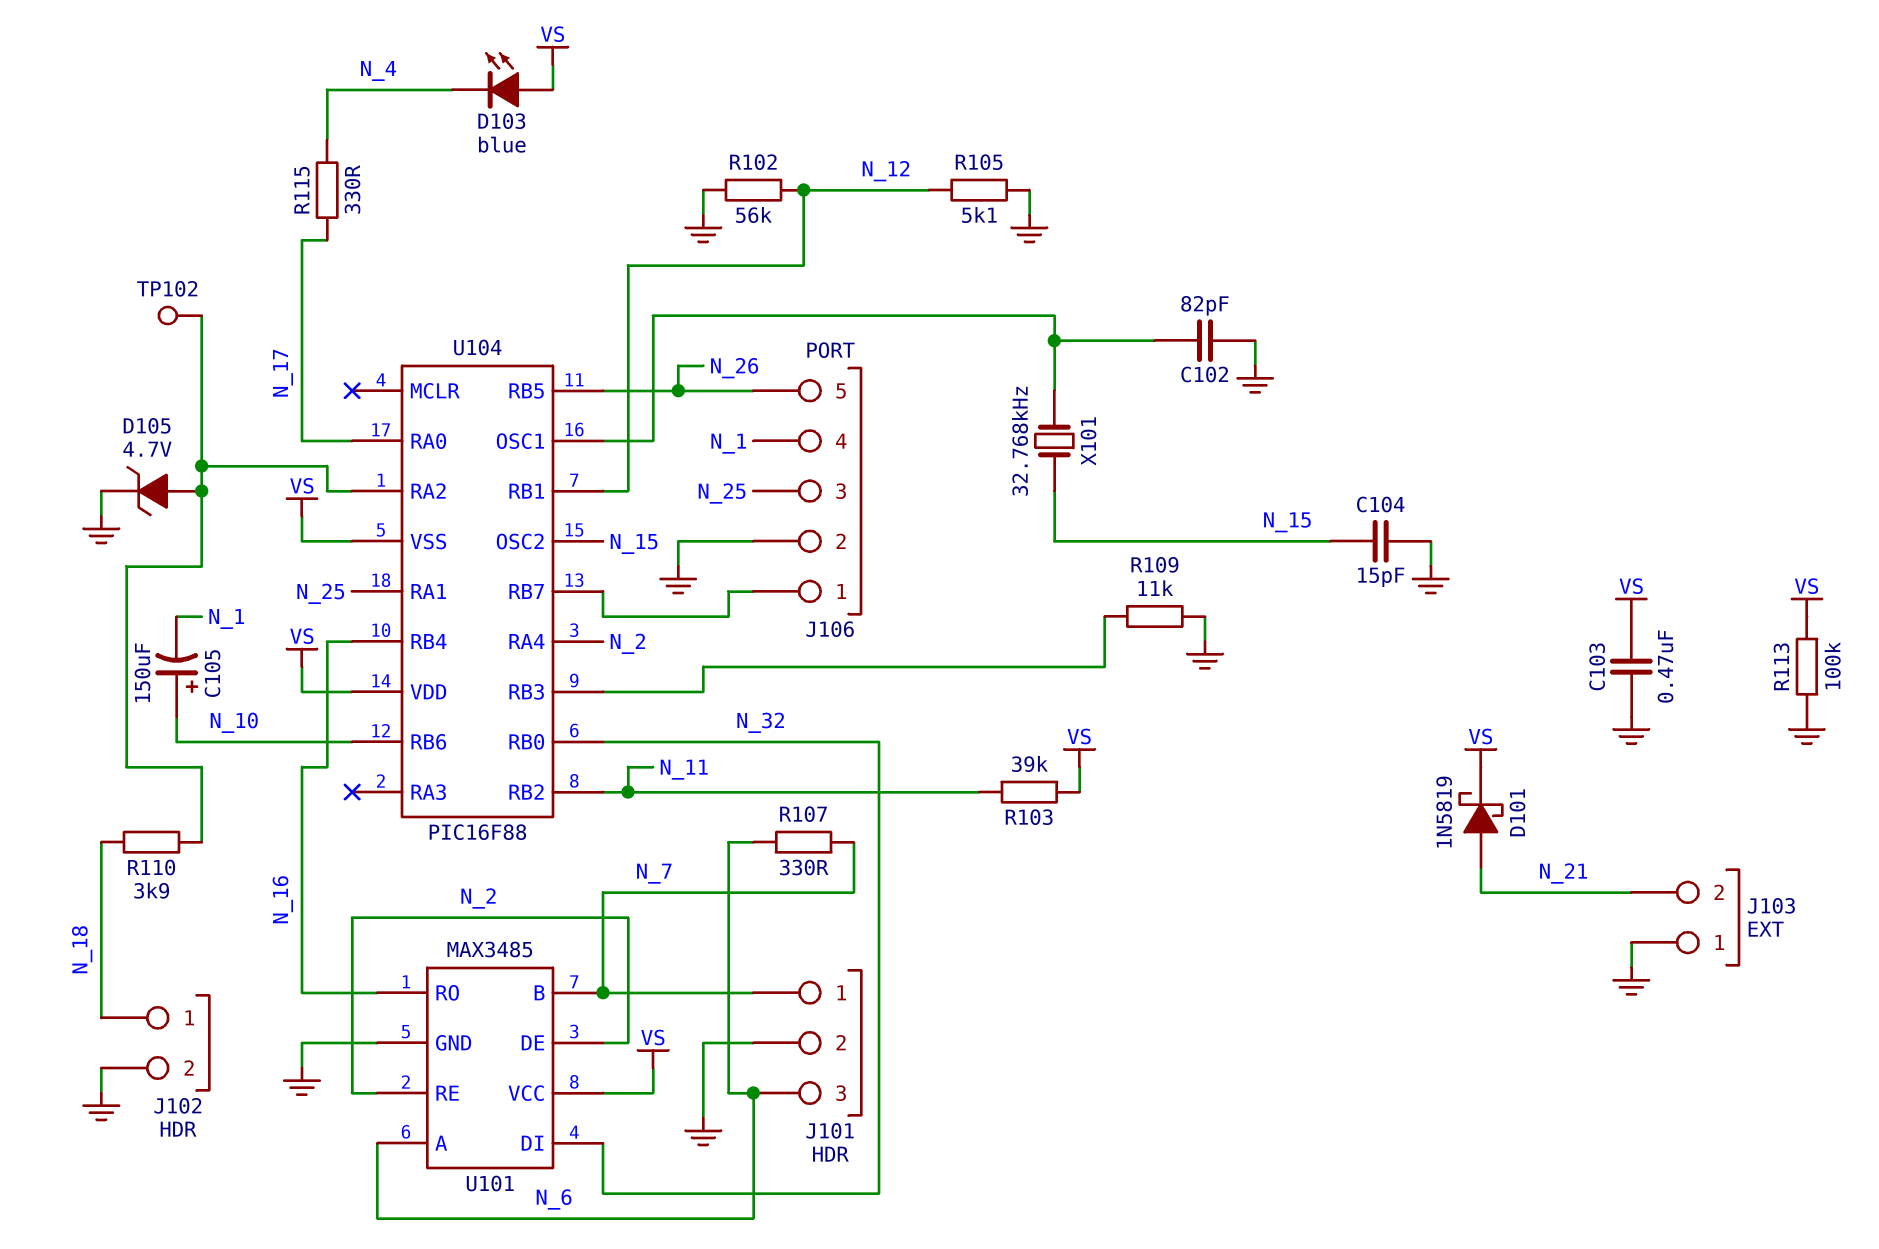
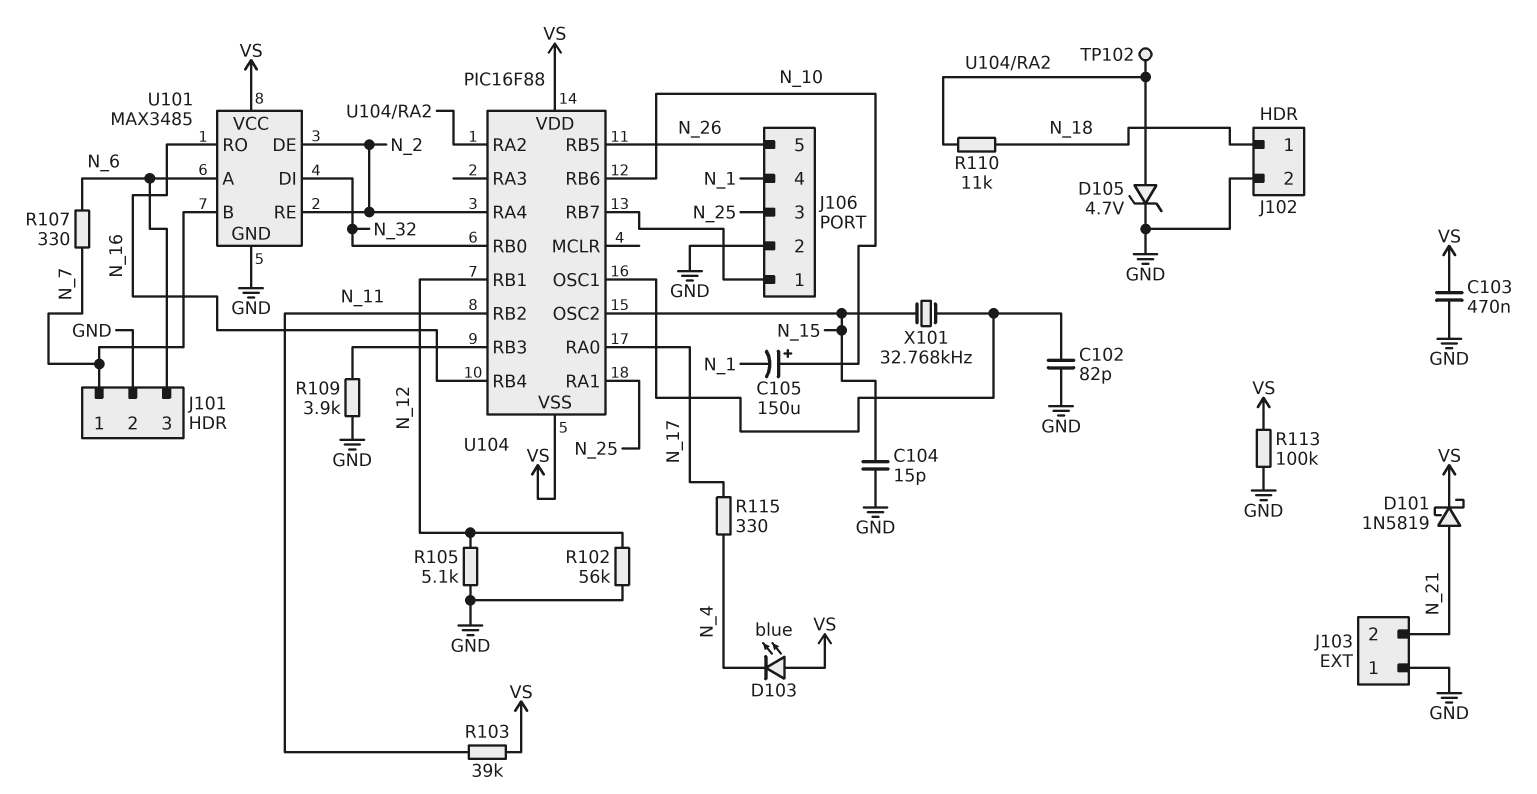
R109: 11k (GND, U104/RB3) -> 3.9k (GND, U104/RB3)
R110: 3.9k (N_18, U104/RA2) -> 11k (N_18, U104/RA2)

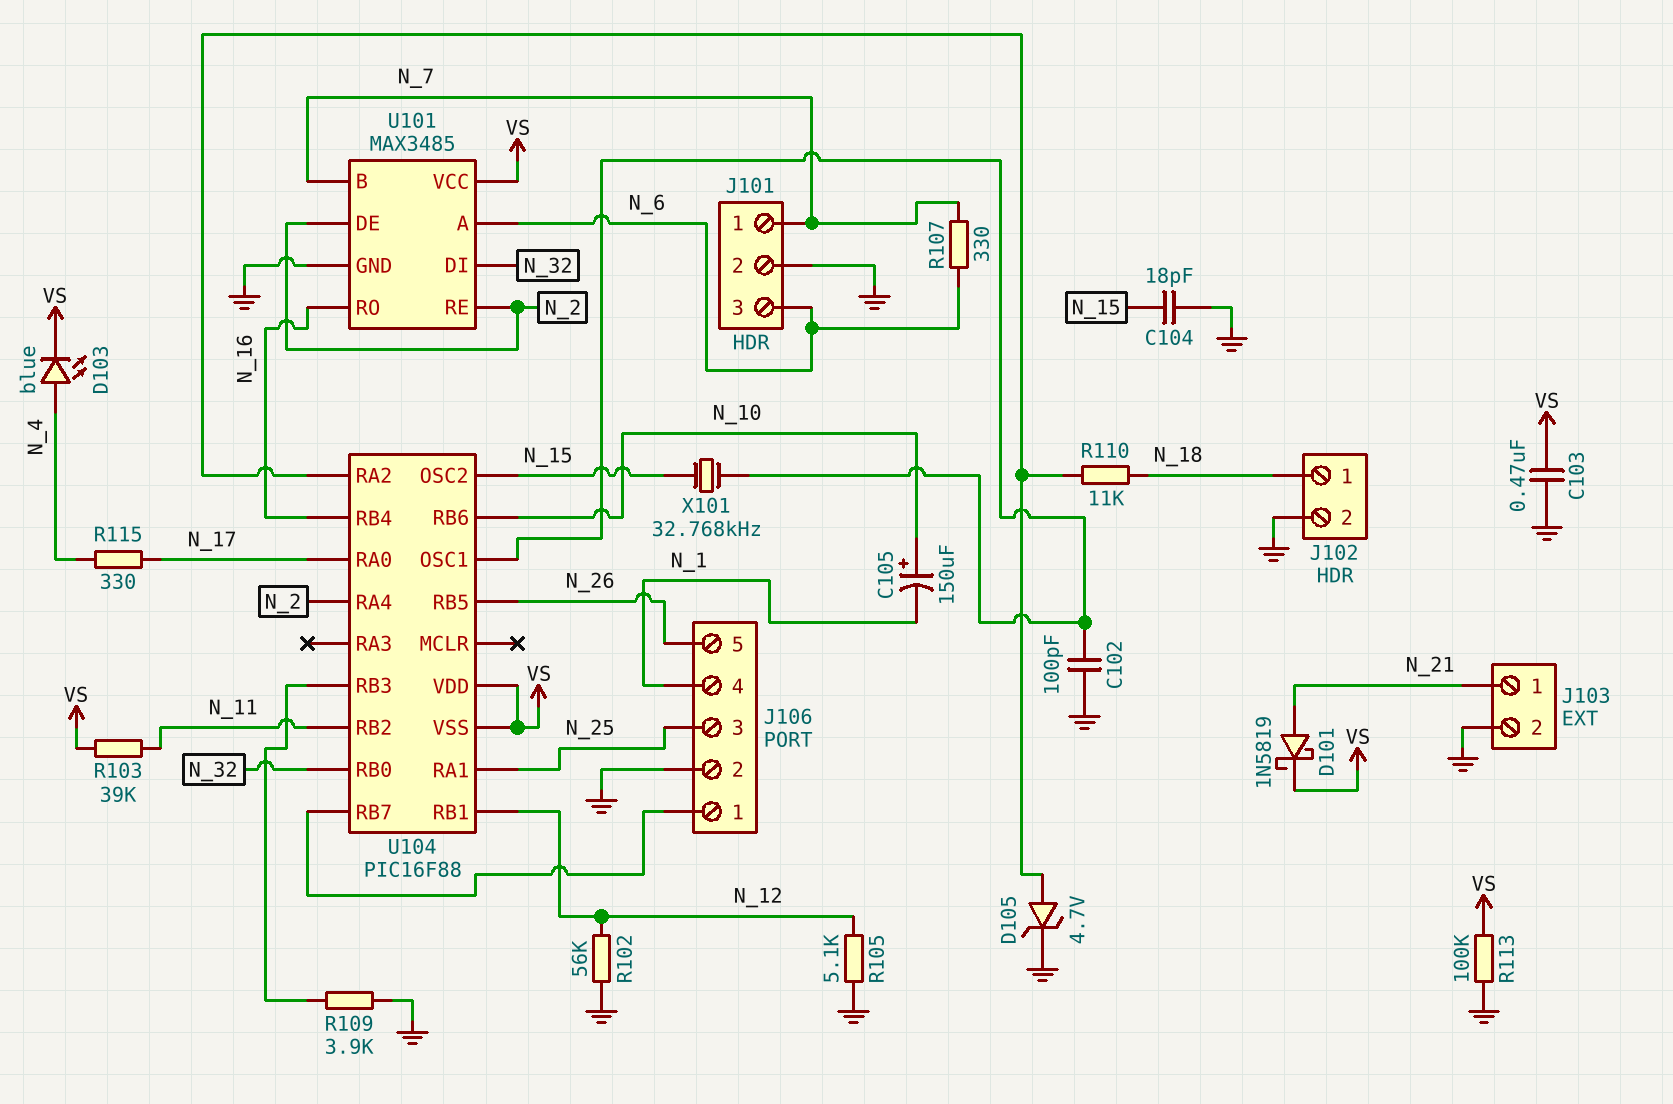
C102: 82pF (GND, U104/OSC1) -> 100pF (GND, U104/OSC1)
C104: 15pF (GND, N_15) -> 18pF (GND, N_15)
D103: LED blue (A VS, K N_4) -> LED blue (A N_4, K VS)
J103 pin 1: GND -> N_21
J103 pin 2: N_21 -> GND
TP102: test point (U104/RA2) -> none

